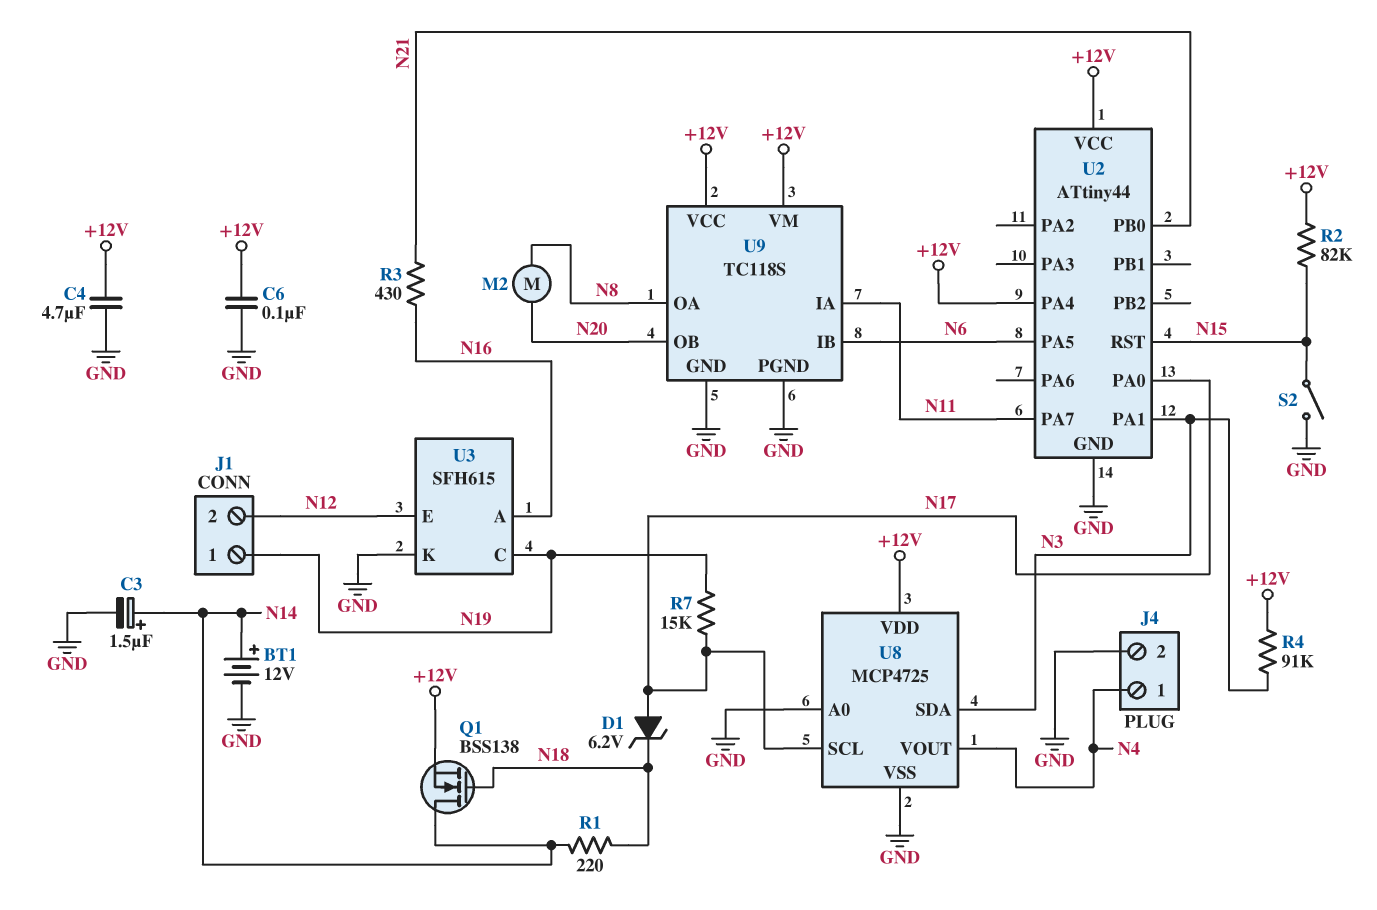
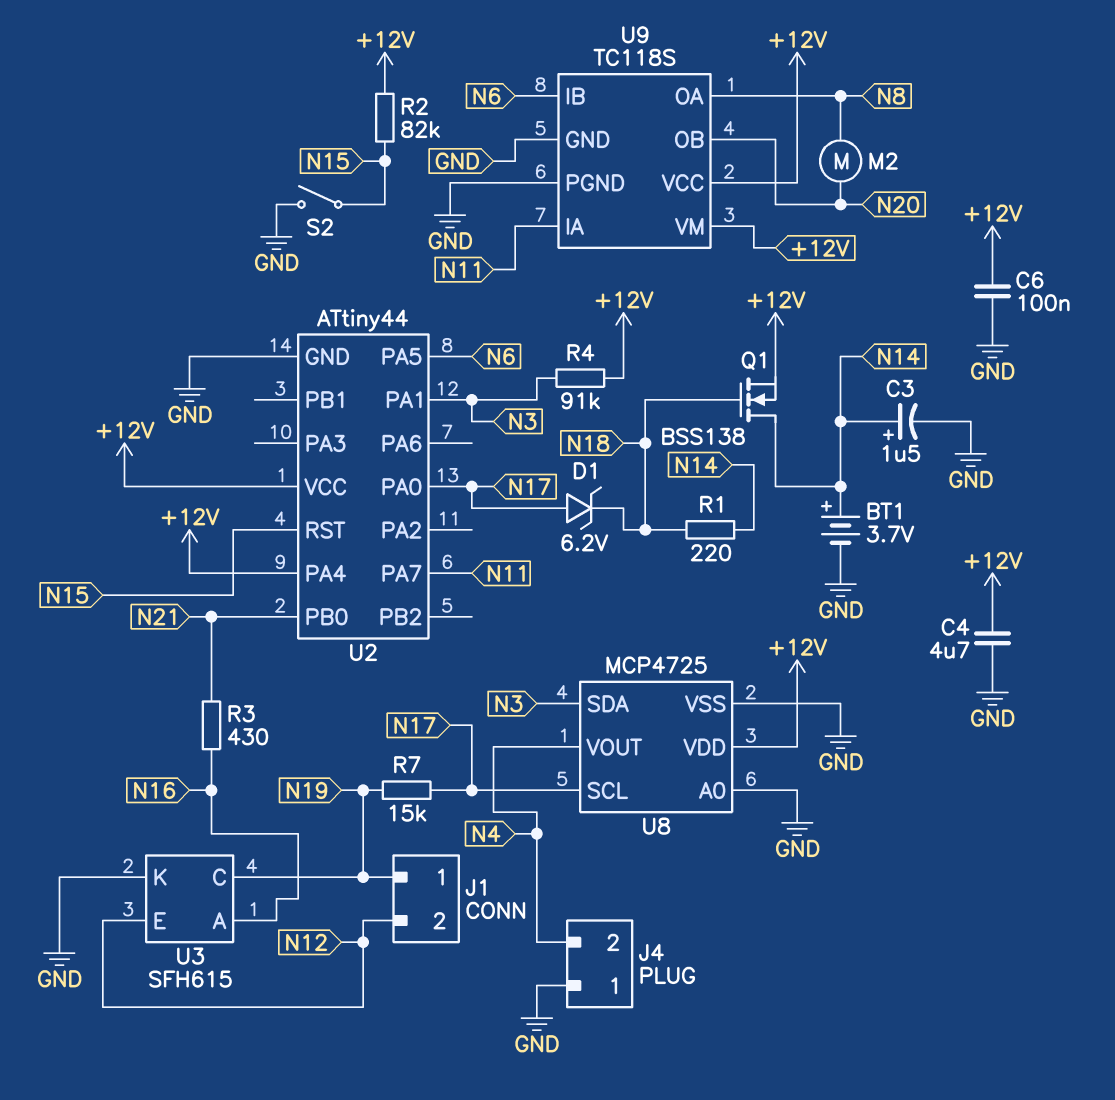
BT1: 12V (plus N14, minus GND) -> 3.7V (plus N14, minus GND)
J4 pin 1: N4 -> GND
J4 pin 2: GND -> N4

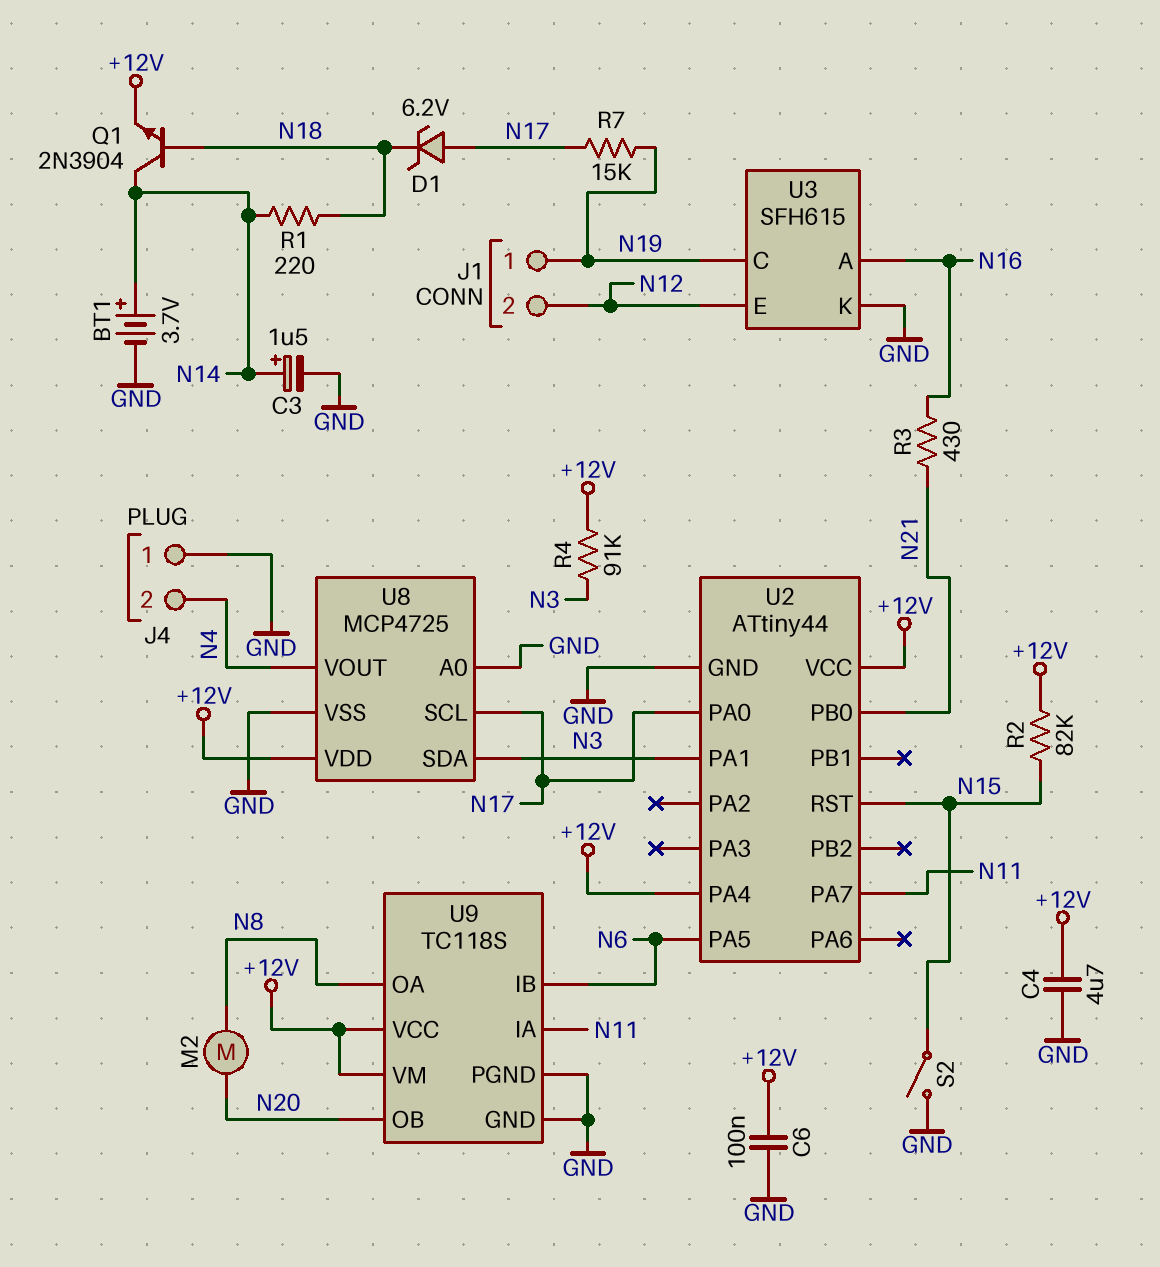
Q1: NMOS BSS138 (G N18, D N14, S +12V) -> NPN 2N3904 (B N18, C N14, E +12V)

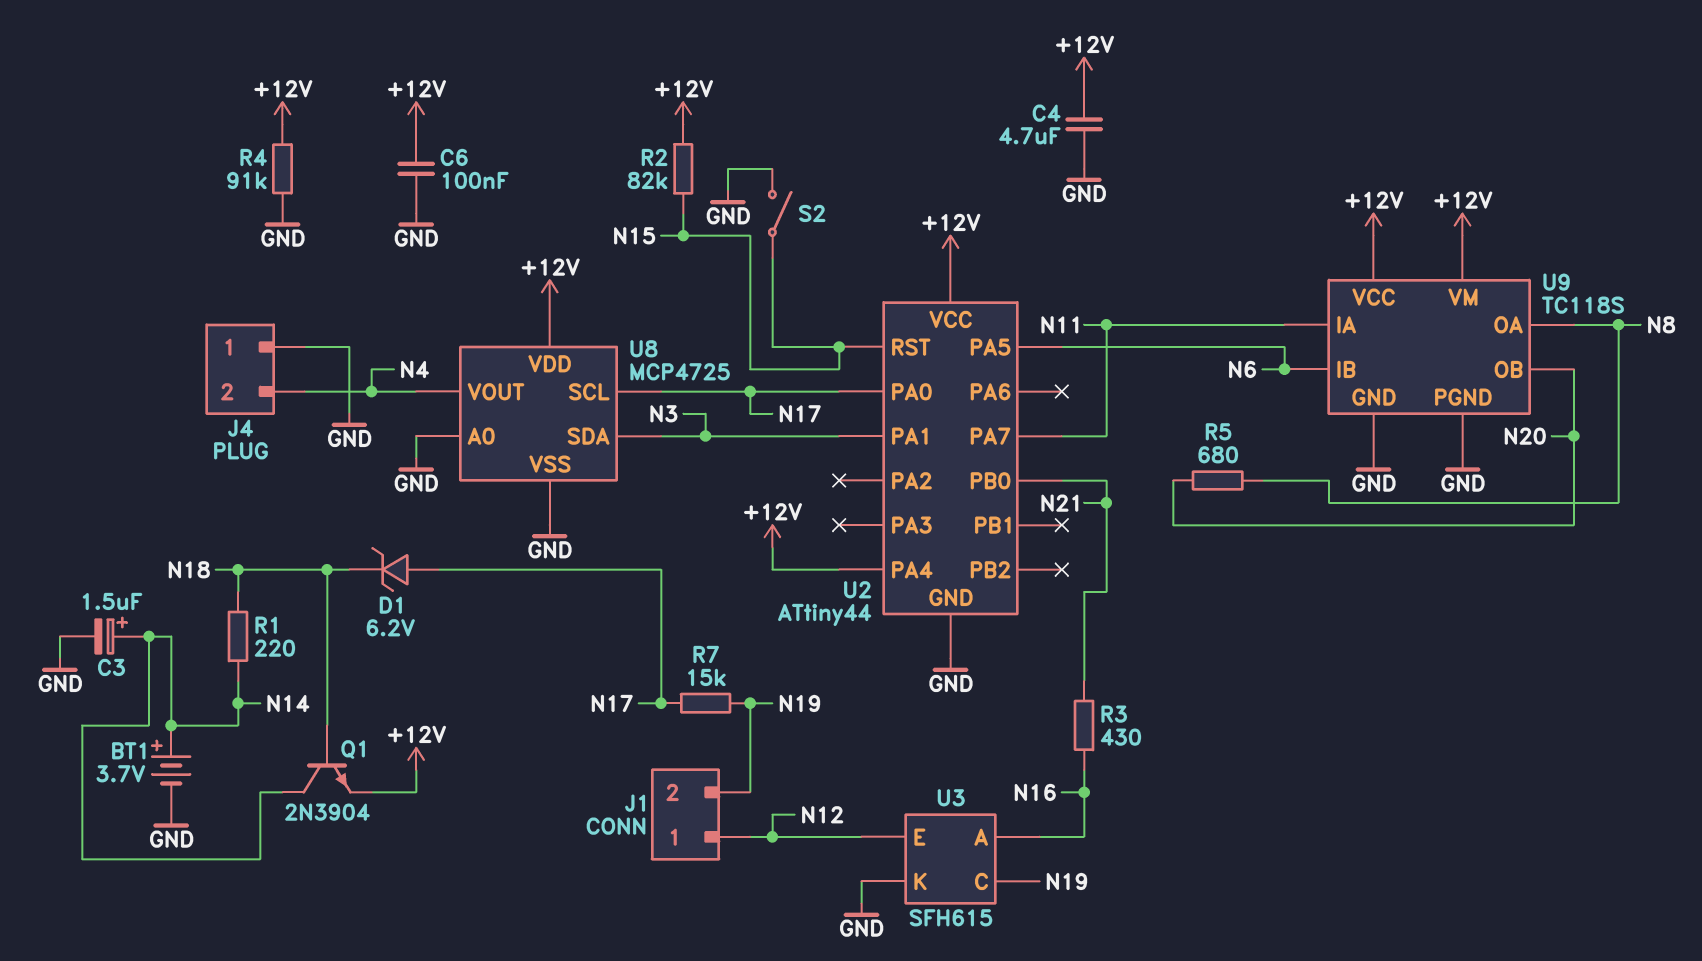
J1 pin 1: N19 -> N12
J1 pin 2: N12 -> N19
M2: motor (N8, N20) -> none
R4: 91k (+12V, N3) -> 91k (+12V, GND)
R5: none -> 680 (N8, N20)

